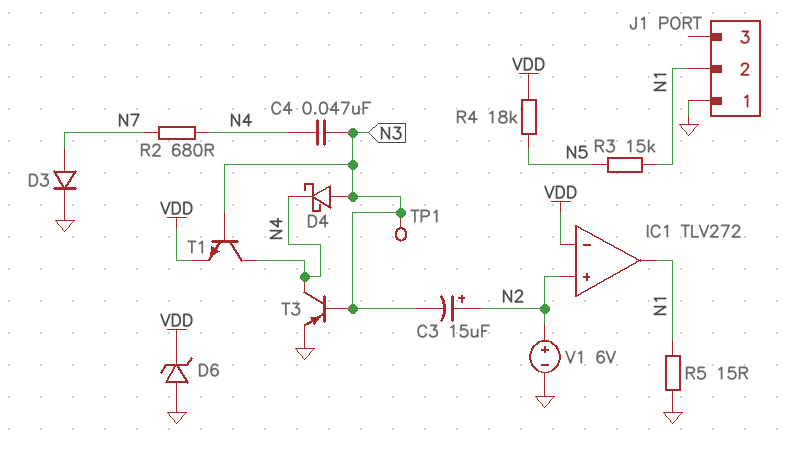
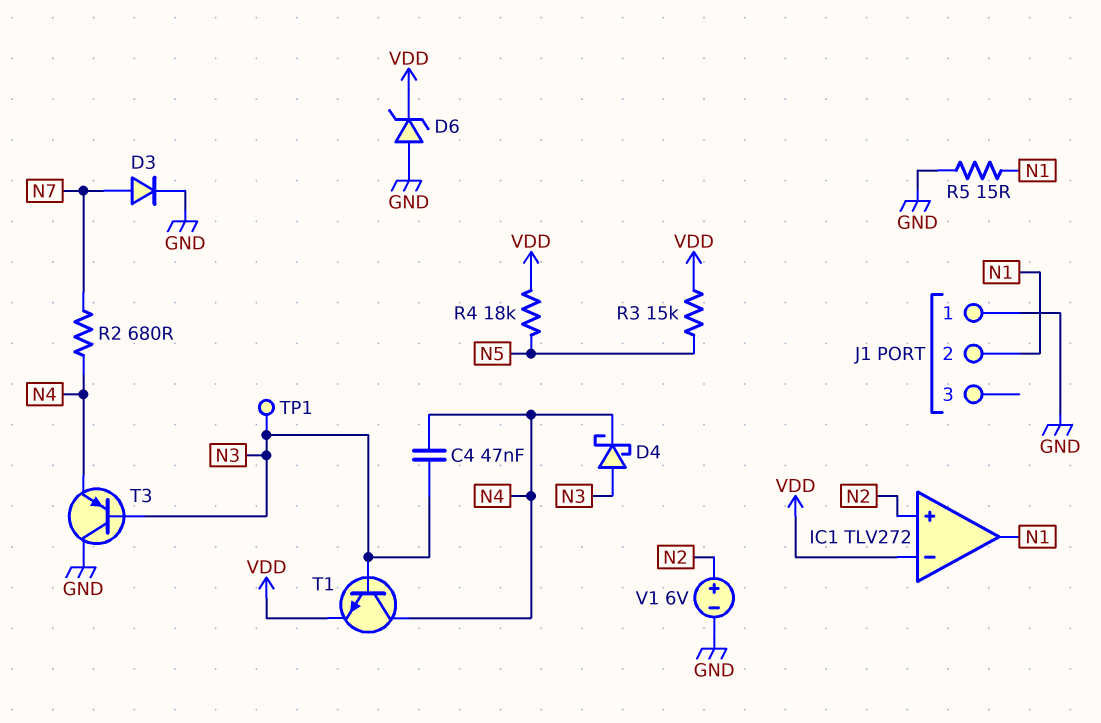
C3: 15uF (plus N2, minus N3) -> none
R3: 15k (N1, N5) -> 15k (N5, VDD)
T3: PNP (B N3, C N4, E GND) -> PNP (B N3, C GND, E N4)

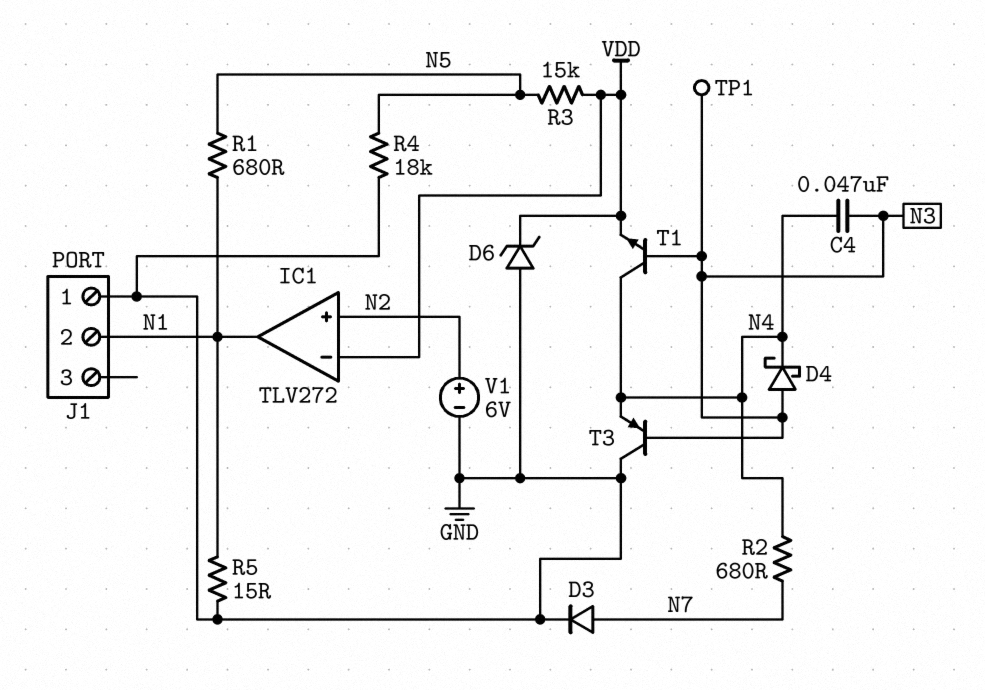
R1: none -> 680 (N1, N5)
R4: 18k (N5, VDD) -> 18k (GND, N5)

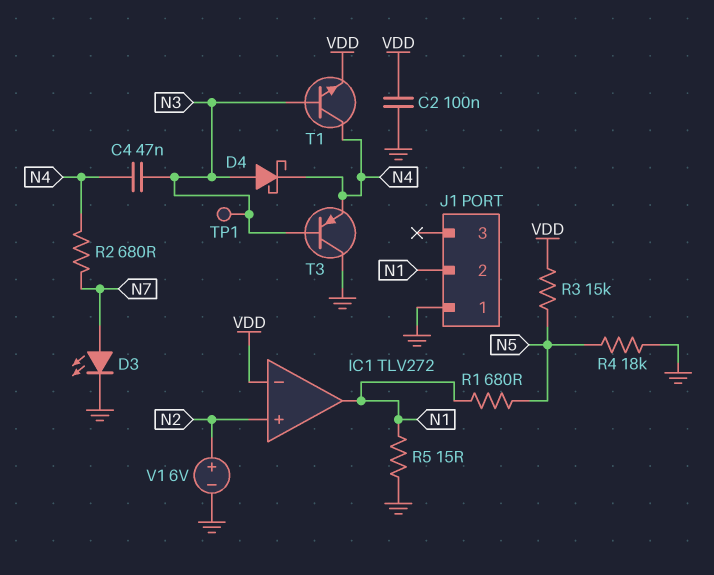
C2: none -> 100nF (GND, VDD)
D3: diode (A N7, K GND) -> LED (A N7, K GND)
D6: zener (A GND, K VDD) -> none

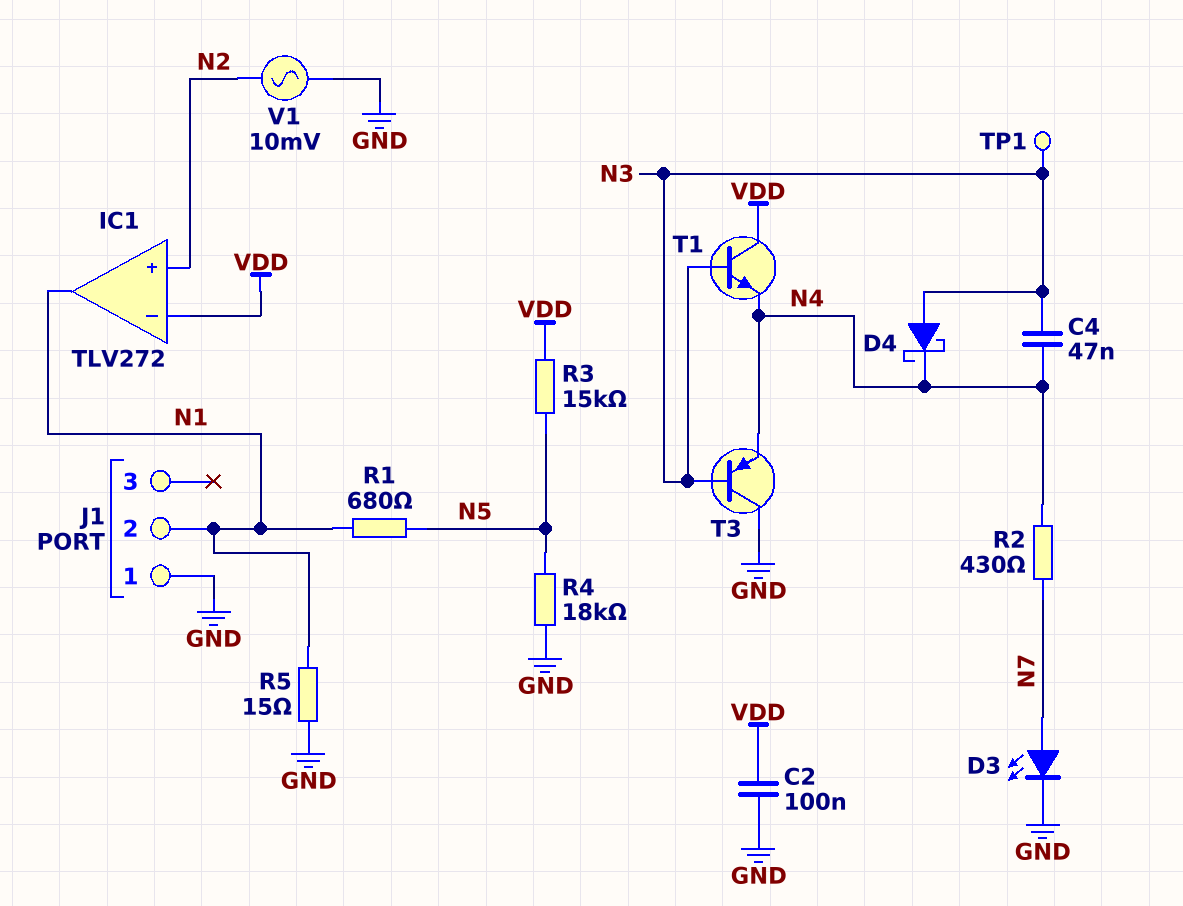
R2: 680 (N4, N7) -> 430 (N4, N7)
T1: NPN (B N3, C N4, E VDD) -> NPN (B N3, C VDD, E N4)
V1: 6V (plus N2, minus GND) -> AC 10mV (GND, N2)

